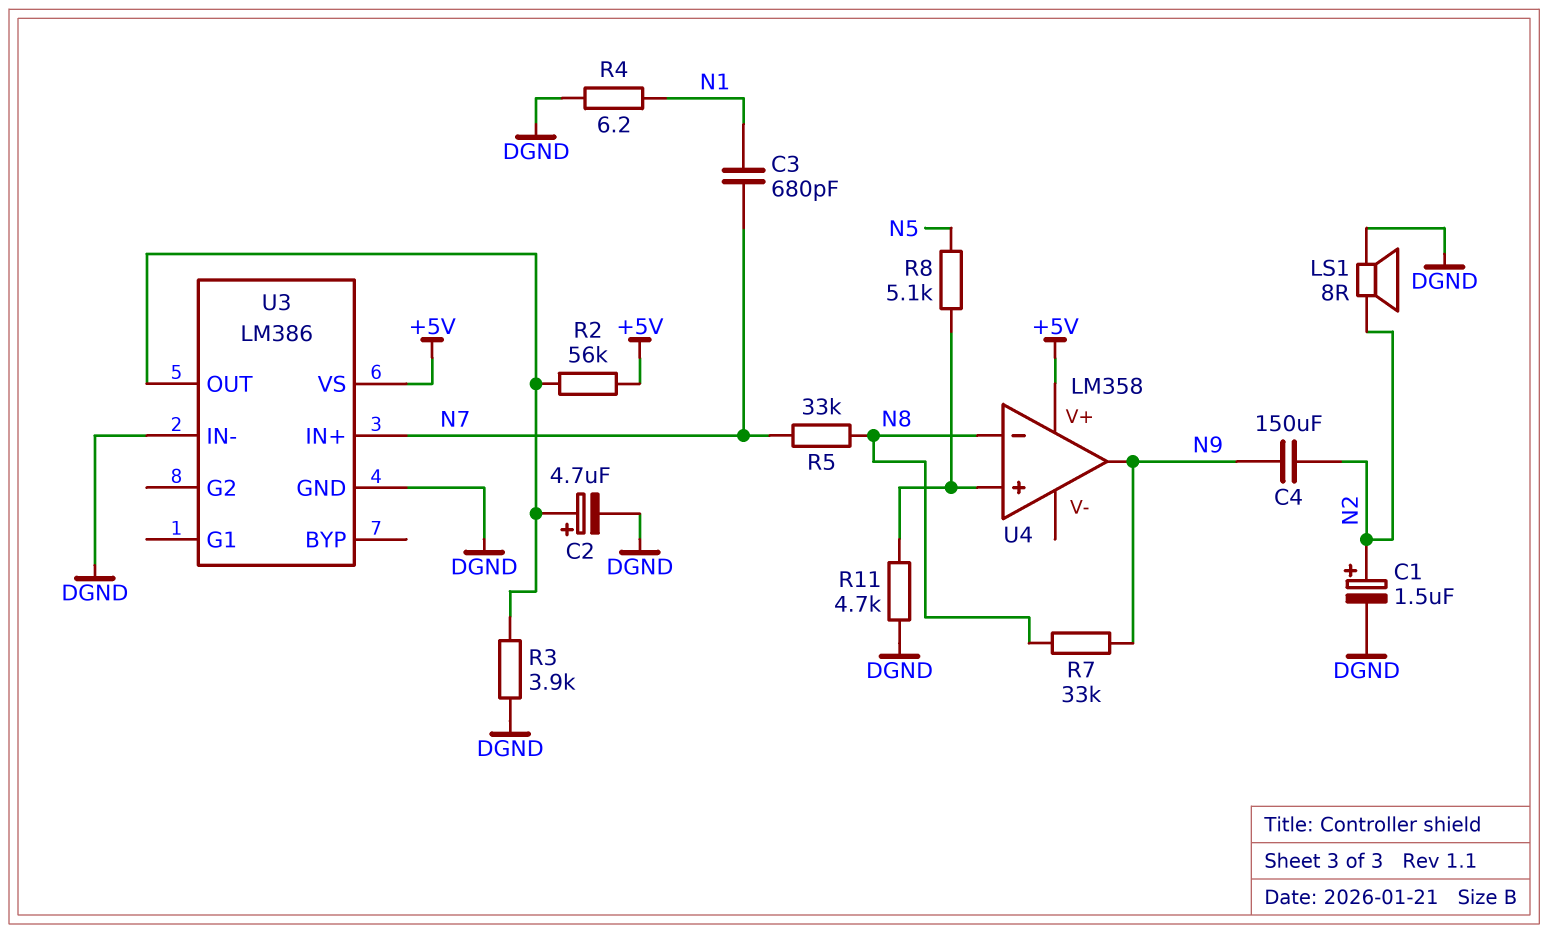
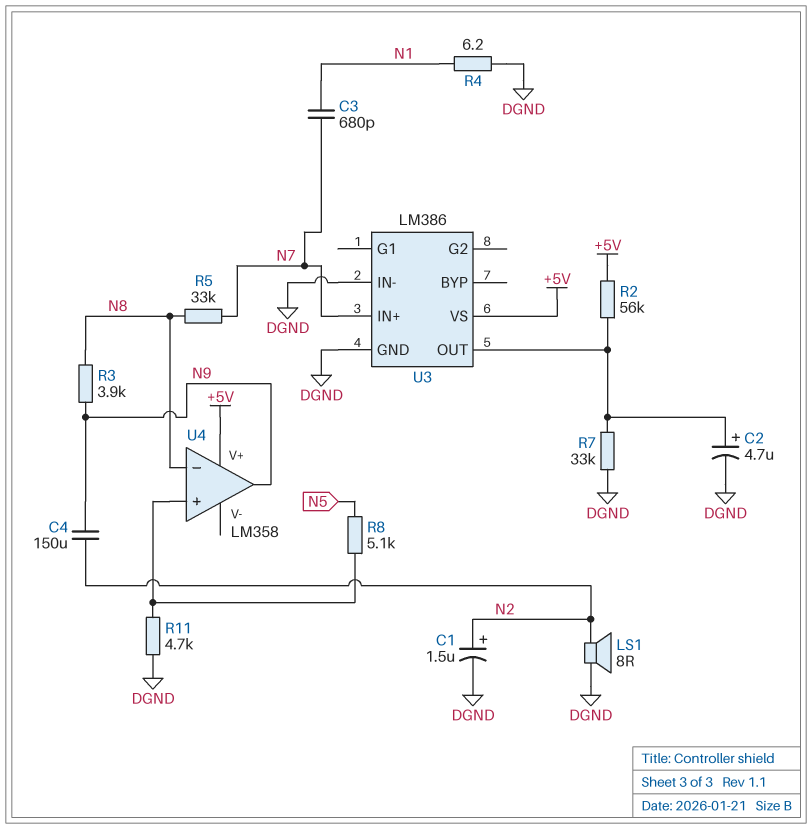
R3: 3.9k (DGND, U3/OUT) -> 3.9k (N8, N9)
R7: 33k (N8, N9) -> 33k (DGND, U3/OUT)

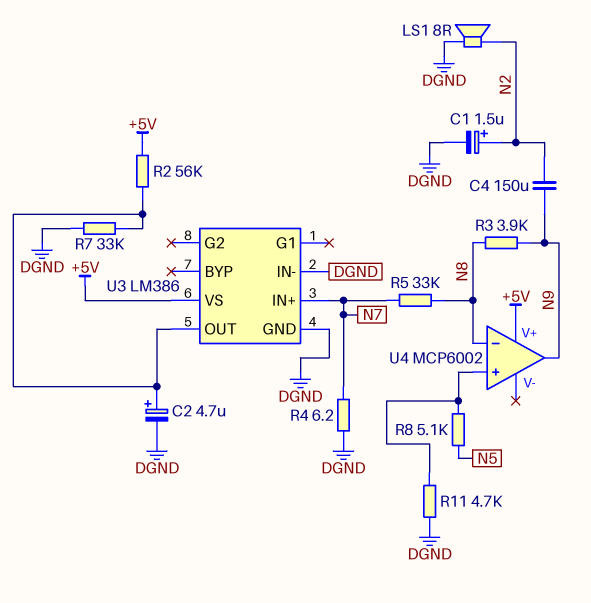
C3: 680pF (N1, N7) -> none
R4: 6.2 (DGND, N1) -> 6.2 (DGND, N7)
U4: LM358 -> MCP6002

